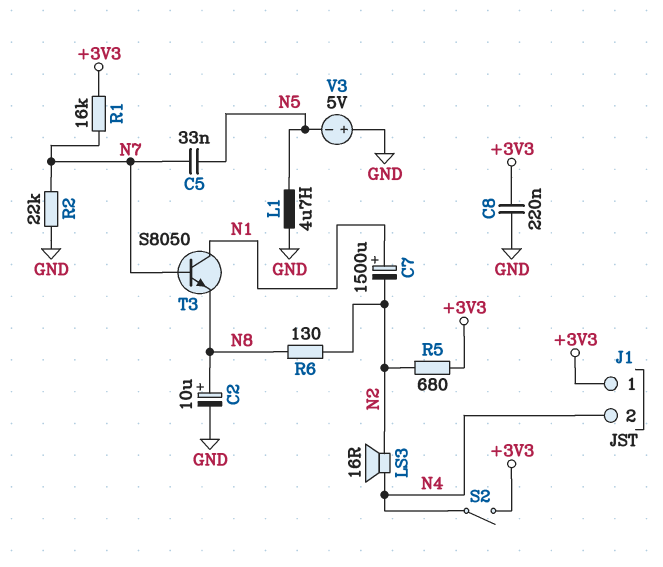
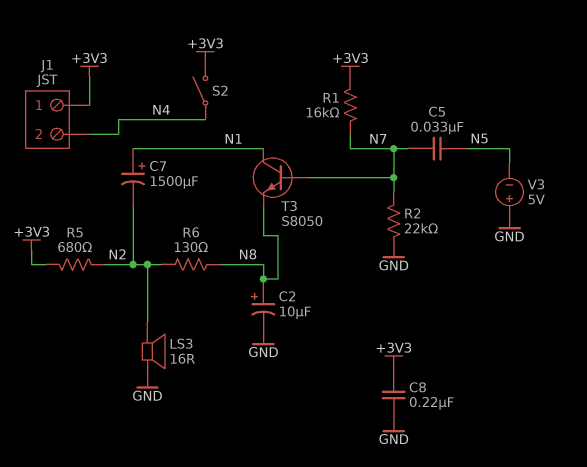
L1: 4.7uH (GND, N5) -> none
LS3: speaker 16R (N2, N4) -> speaker 16R (GND, N2)

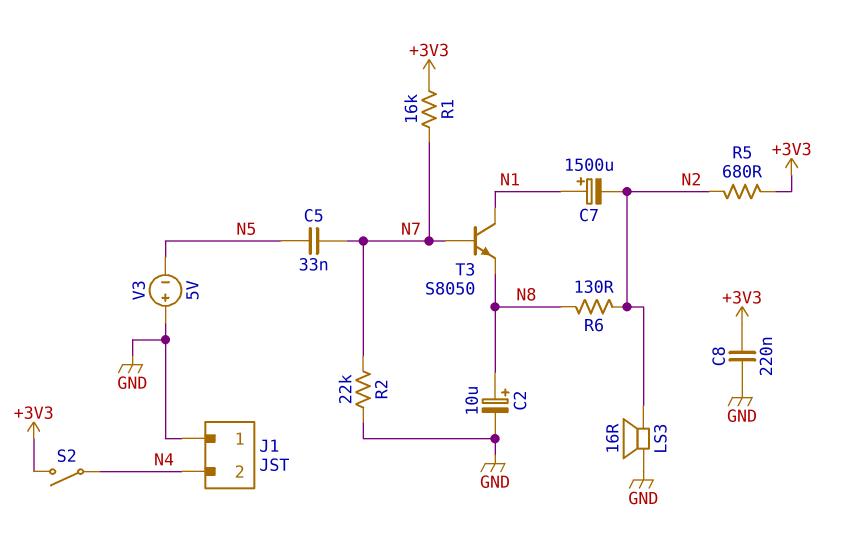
J1 pin 1: +3V3 -> GND

